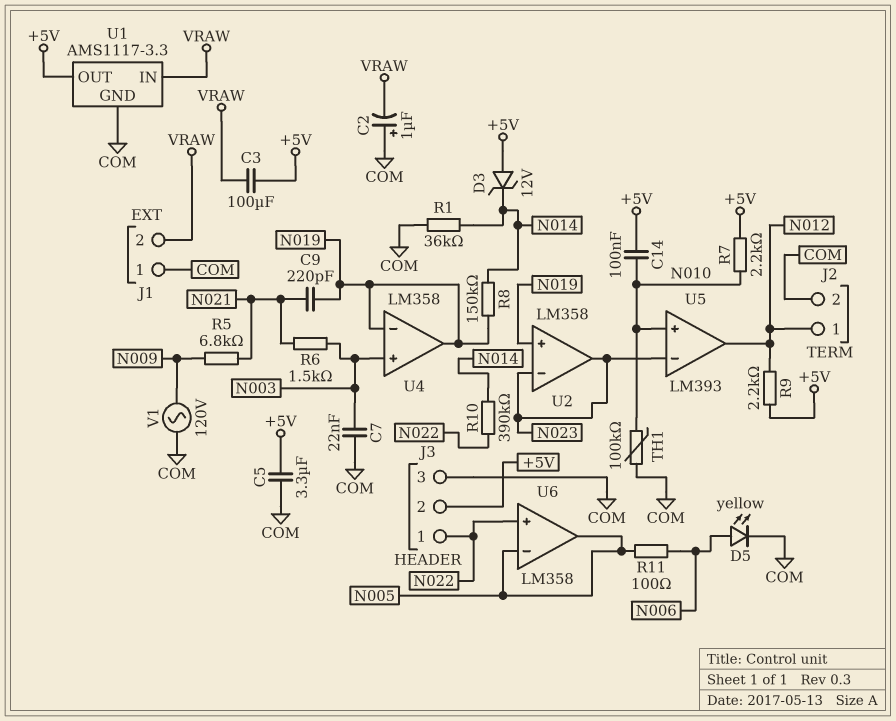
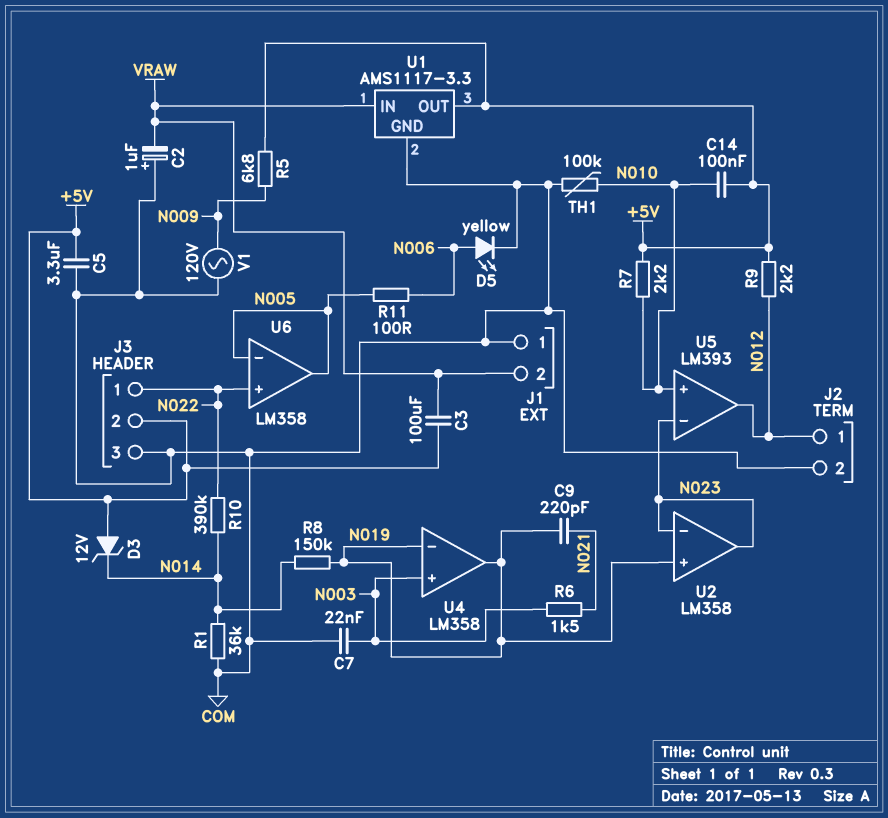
R5: 6.8k (N009, N021) -> 6.8k (+5V, N009)

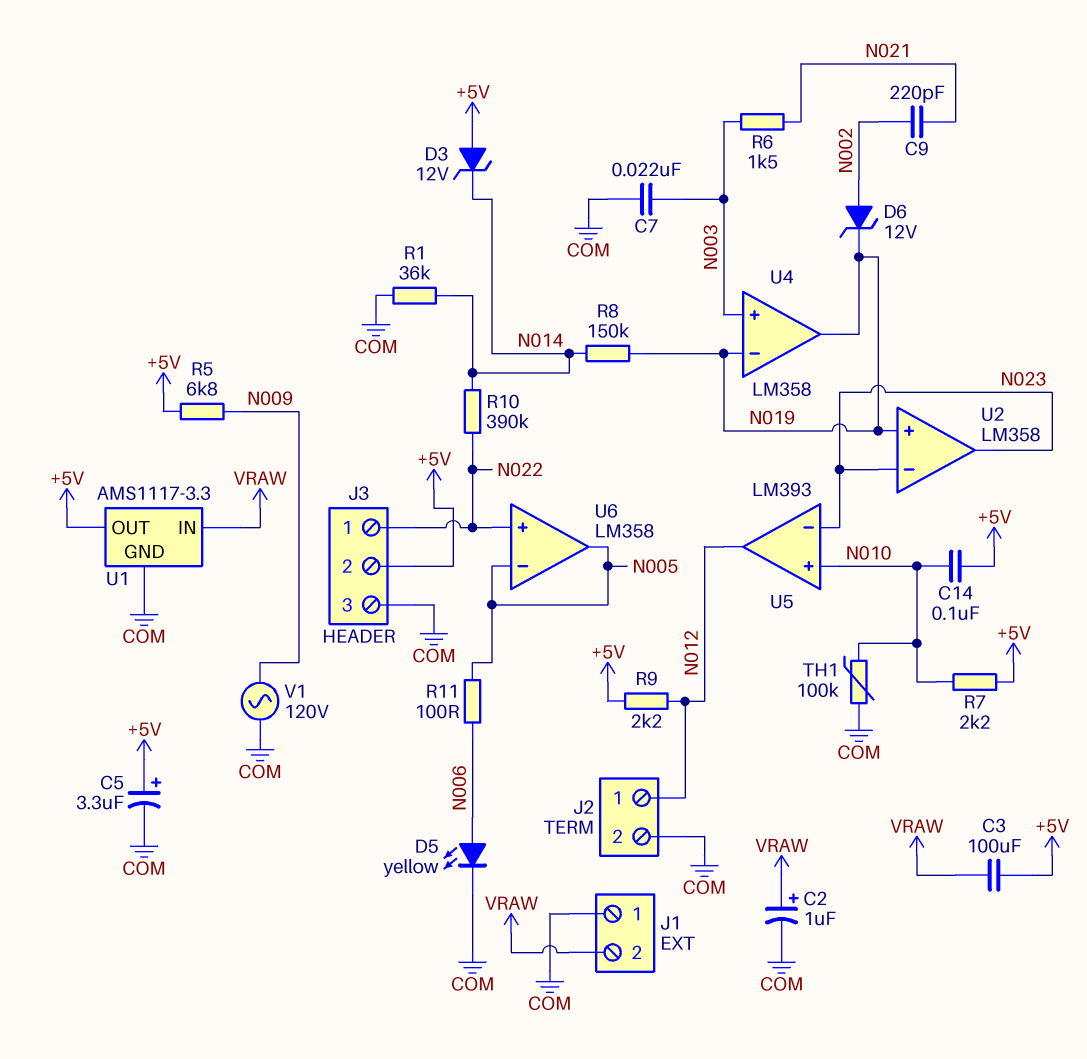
C2: 1uF (plus COM, minus VRAW) -> 1uF (plus VRAW, minus COM)
C5: 3.3uF (+5V, COM) -> 3.3uF (plus +5V, minus COM)
C9: 220pF (N019, N021) -> 220pF (N002, N021)
D6: none -> zener 12V (A N002, K N019)

